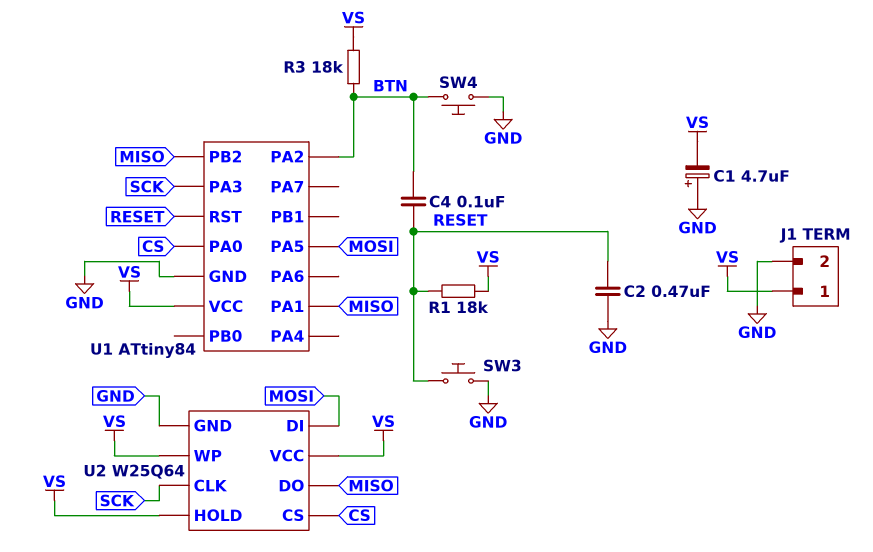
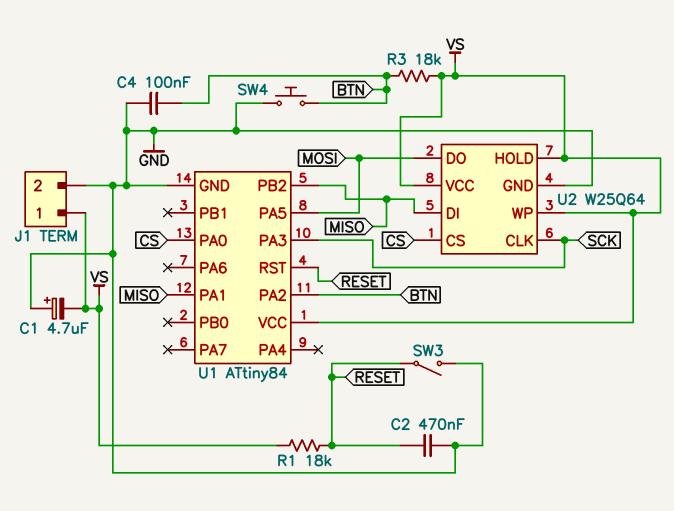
C4: 100nF (BTN, RESET) -> 100nF (BTN, GND)
SW3: button (GND, RESET) -> switch (GND, RESET)
U2 pin DI: MOSI -> MISO
U2 pin DO: MISO -> MOSI

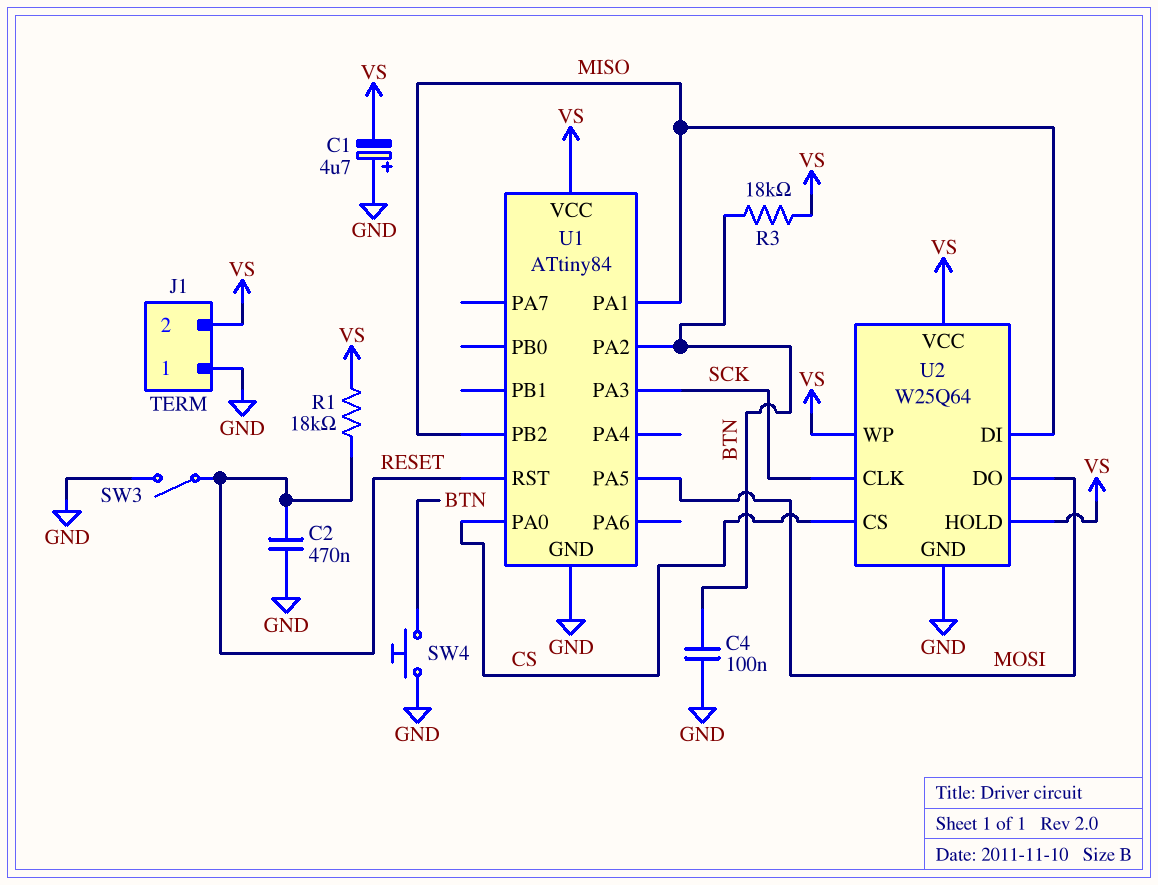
J1 pin 1: VS -> GND
J1 pin 2: GND -> VS

